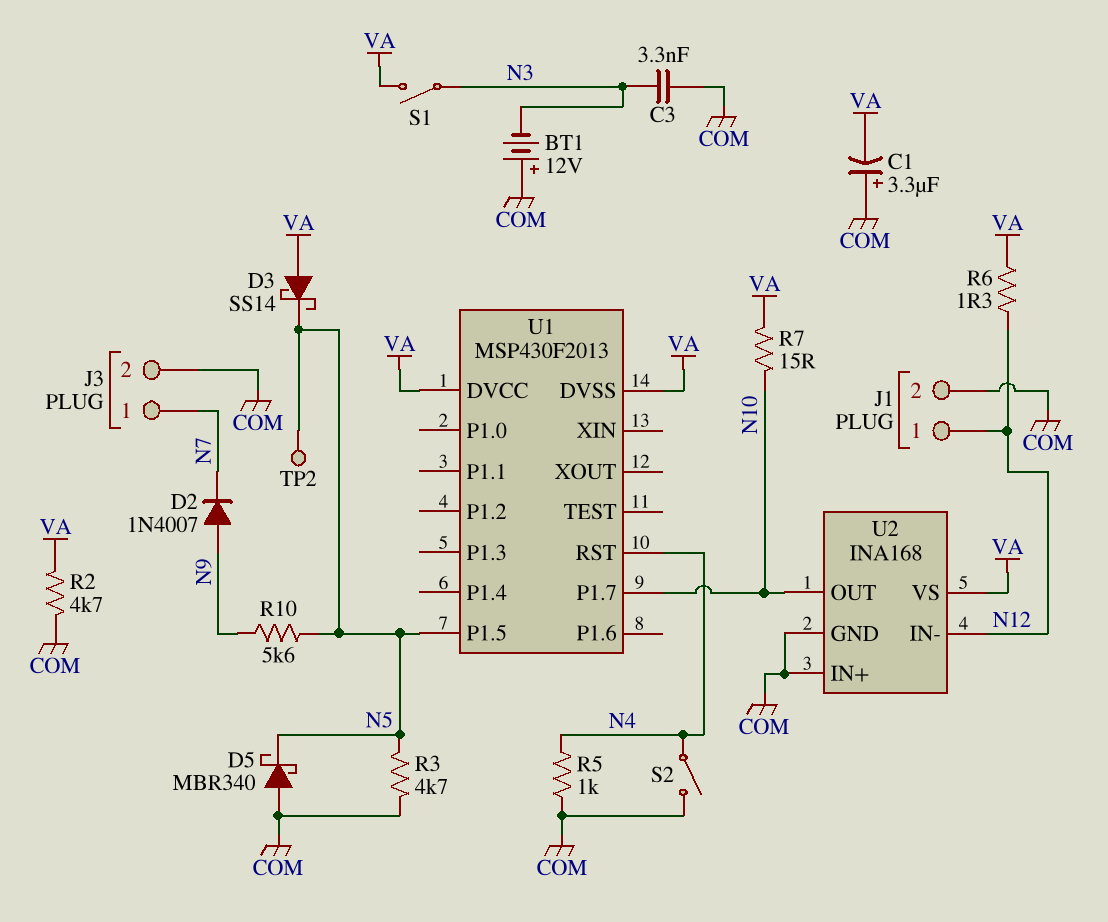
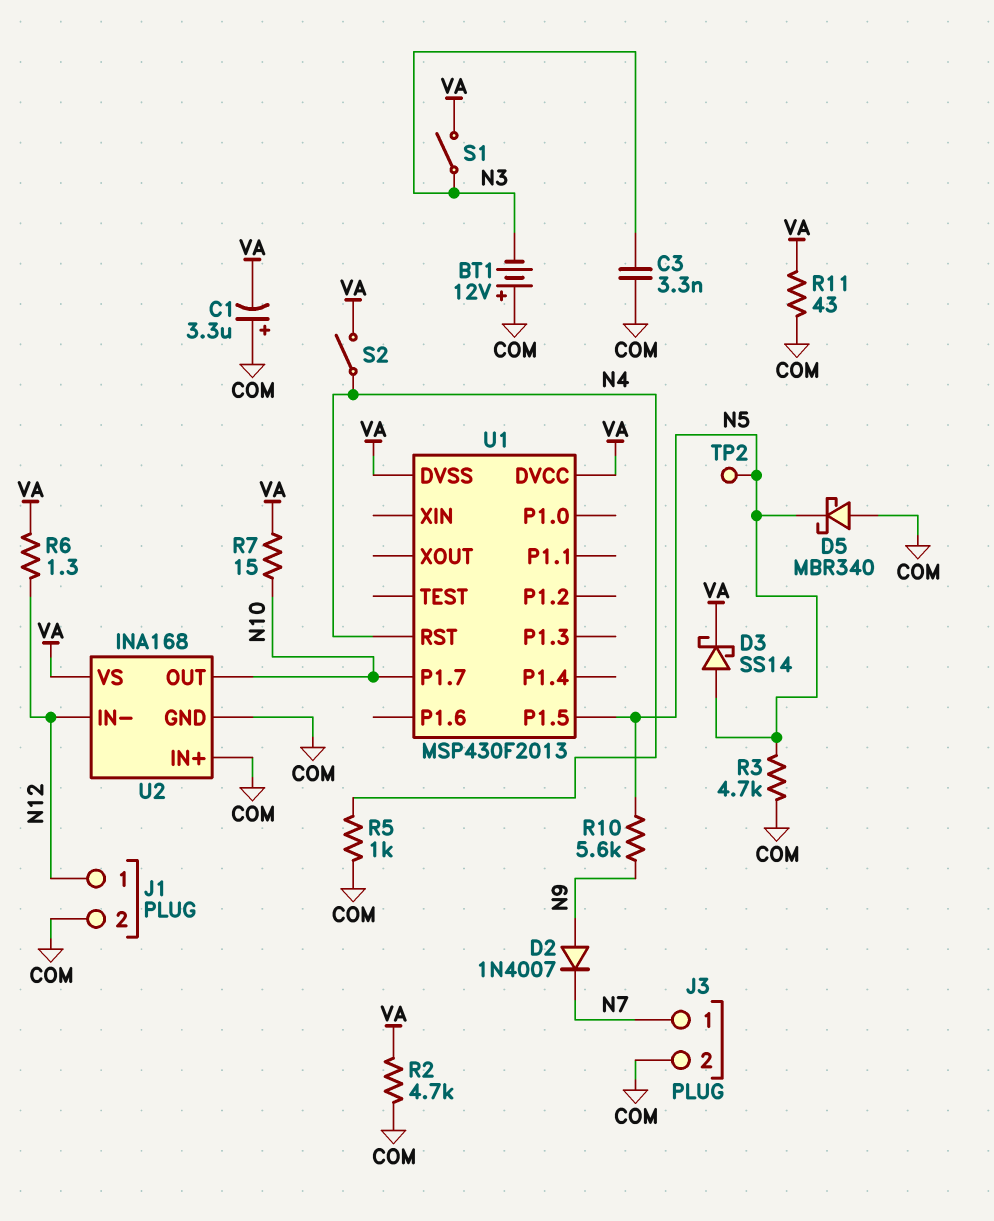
D3: schottky SS14 (A VA, K N5) -> schottky SS14 (A N5, K VA)
R11: none -> 43 (COM, VA)
S2: switch (COM, N4) -> switch (N4, VA)

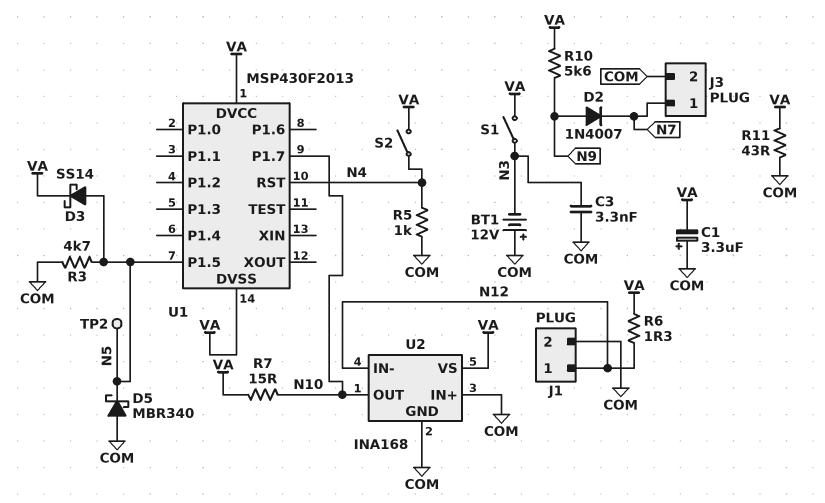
R2: 4.7k (COM, VA) -> none
R10: 5.6k (N5, N9) -> 5.6k (N9, VA)

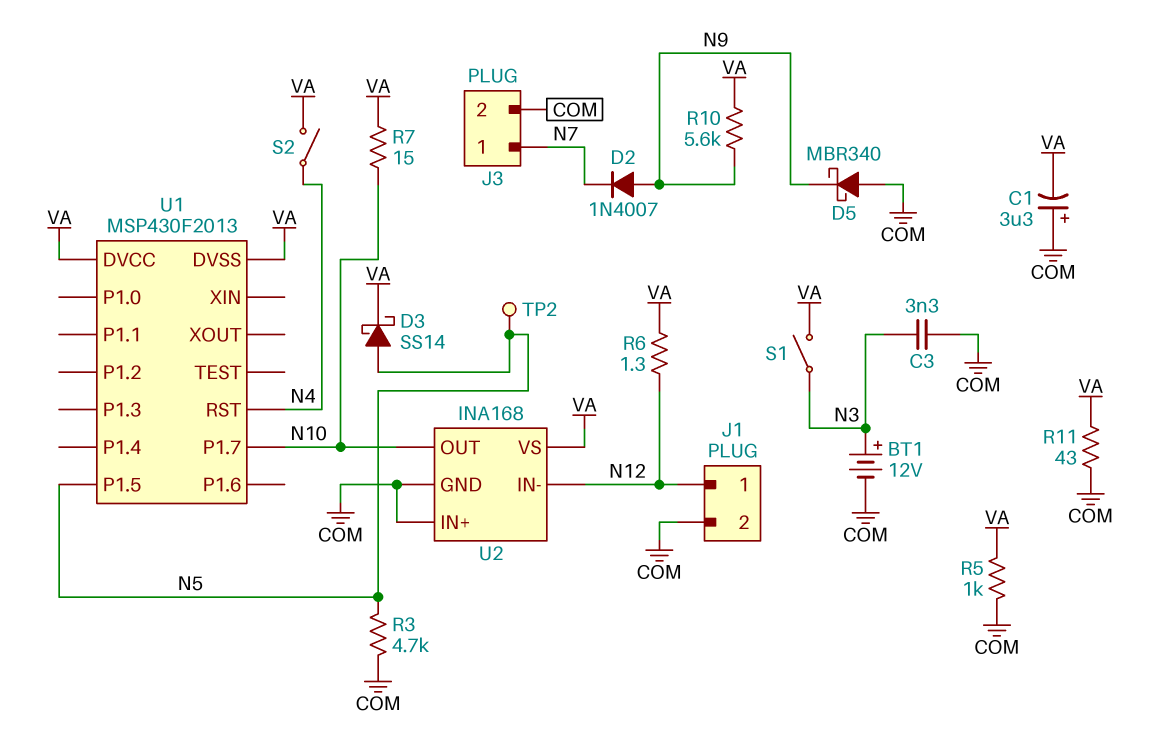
BT1: 12V (plus COM, minus N3) -> 12V (plus N3, minus COM)
D5: schottky MBR340 (A COM, K N5) -> schottky MBR340 (A COM, K N9)
R5: 1k (COM, N4) -> 1k (COM, VA)

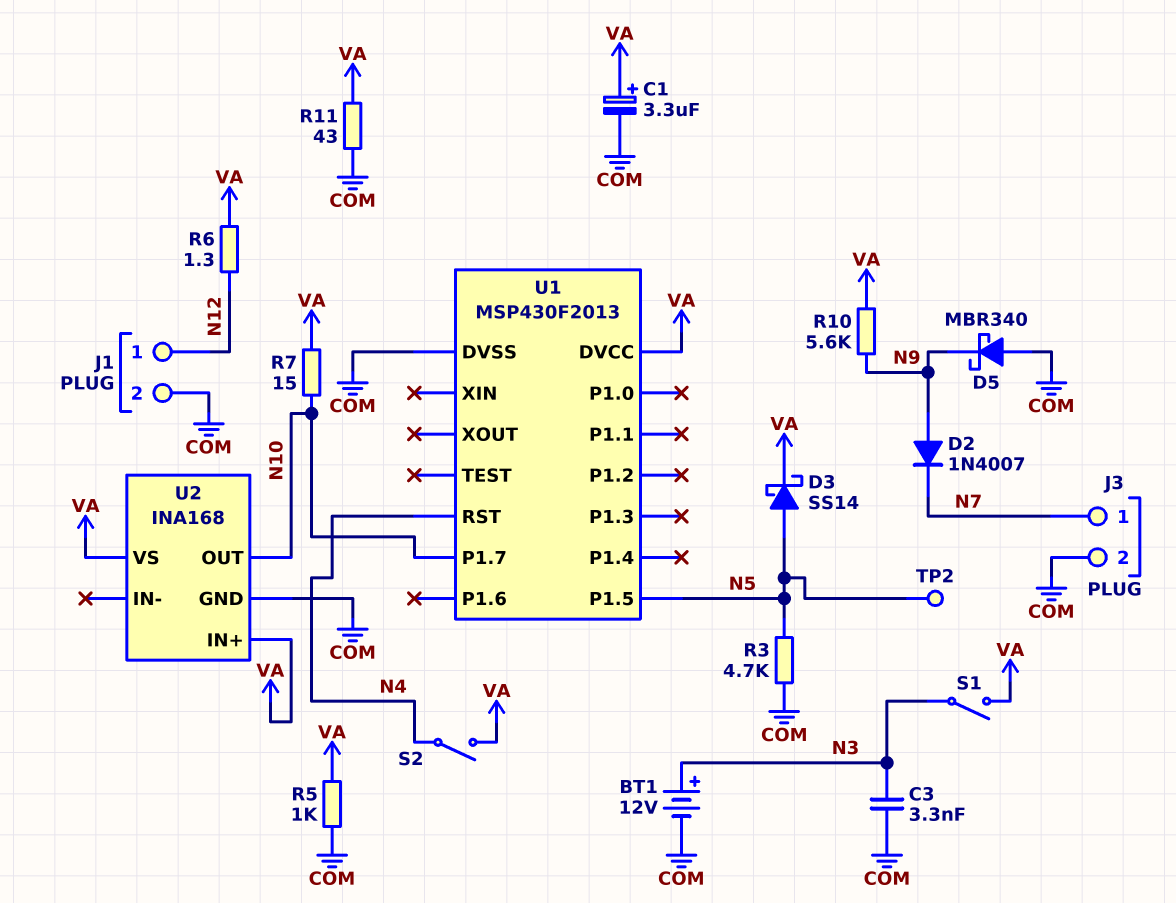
C1: 3.3uF (plus COM, minus VA) -> 3.3uF (plus VA, minus COM)
U1 pin DVSS: VA -> COM
U2 pin IN+: COM -> VA
U2 pin IN-: N12 -> none

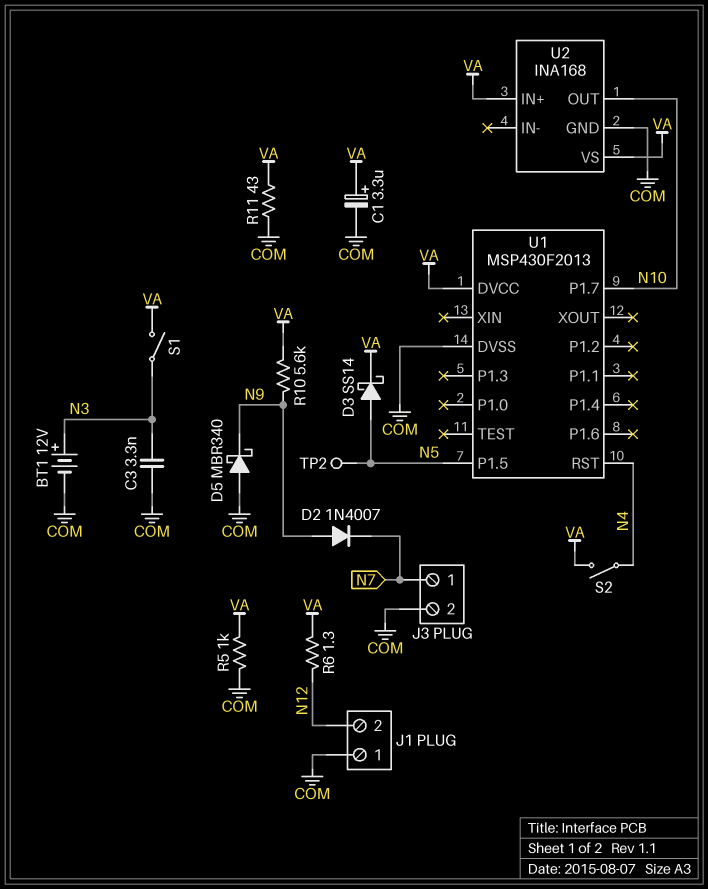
J1 pin 1: N12 -> COM
J1 pin 2: COM -> N12
R3: 4.7k (COM, N5) -> none
R7: 15 (N10, VA) -> none

